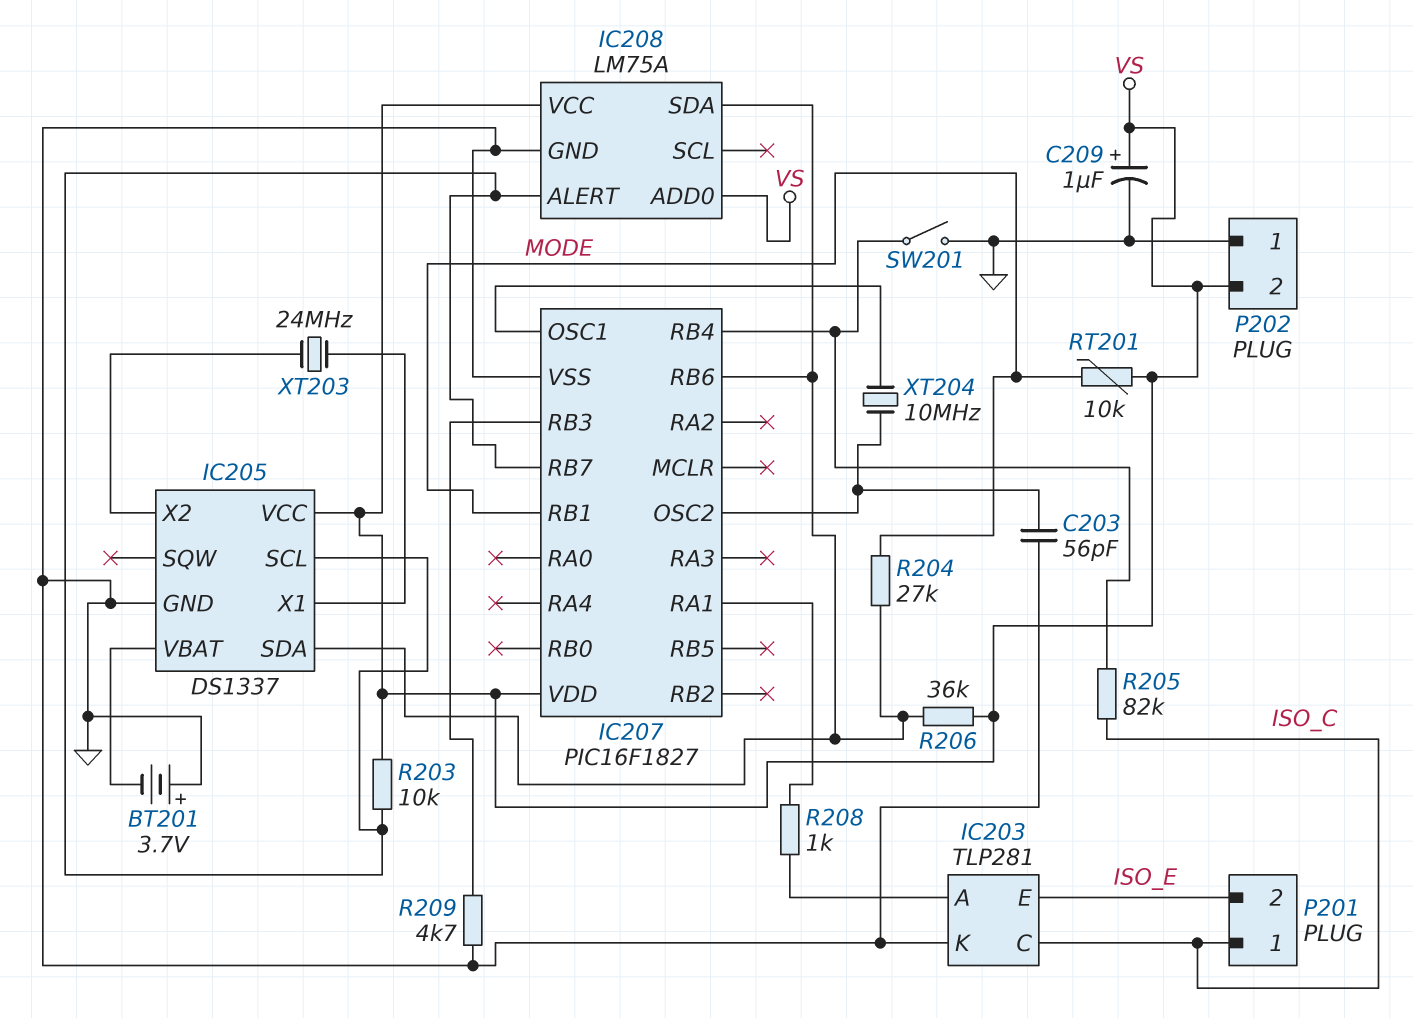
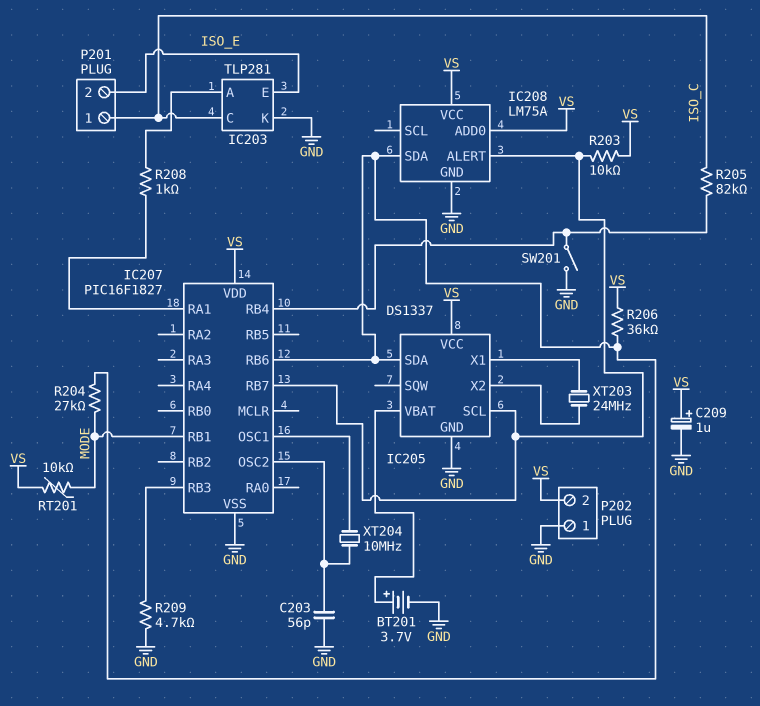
BT201: 3.7V (plus GND, minus IC205/VBAT) -> 3.7V (plus IC205/VBAT, minus GND)

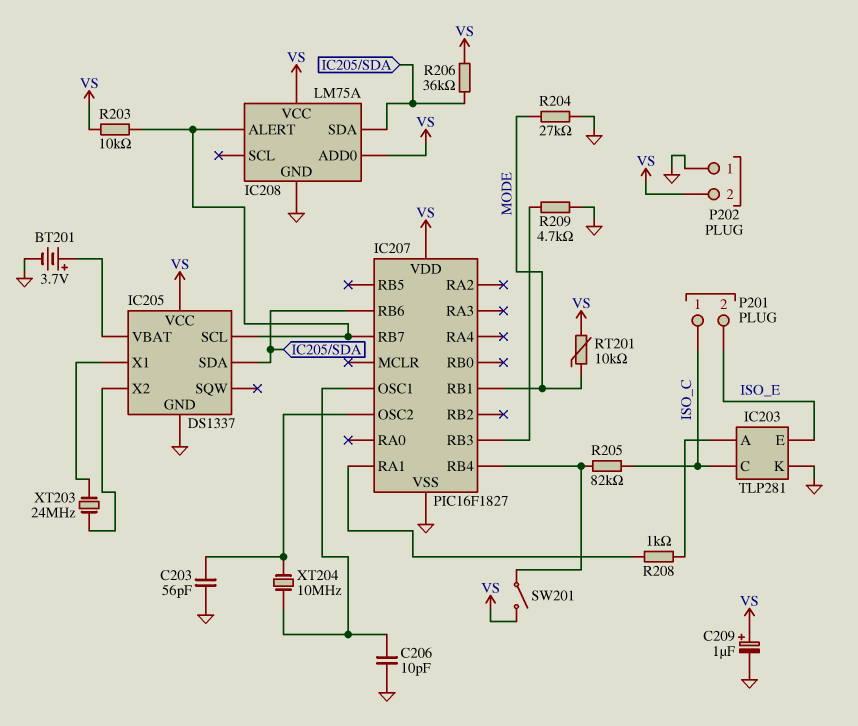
C206: none -> 10pF (GND, IC207/OSC1)
R204: 27k (IC205/SDA, MODE) -> 27k (GND, MODE)
SW201: switch (GND, IC207/RB4) -> switch (IC207/RB4, VS)

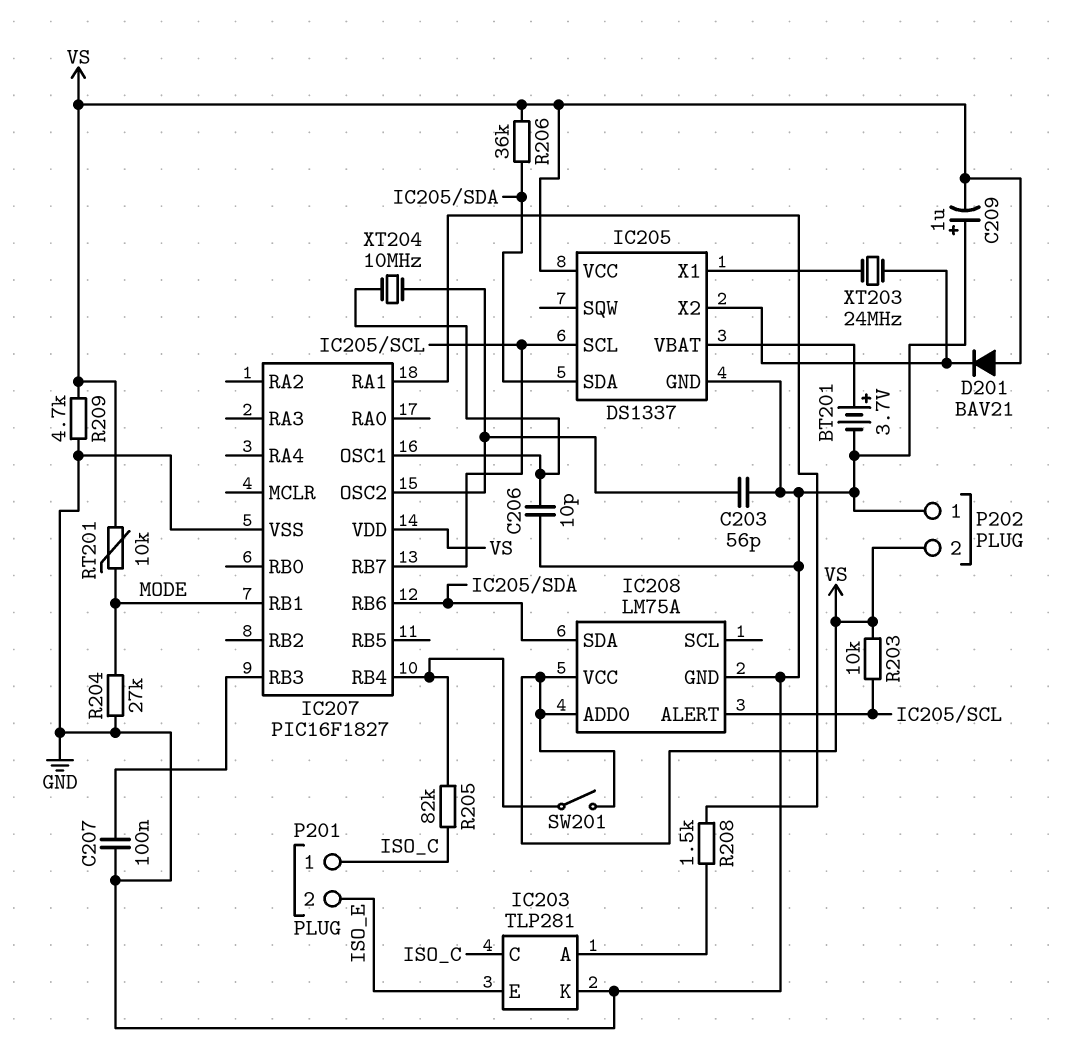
C207: none -> 100nF (GND, IC207/RB3)
C209: 1uF (plus VS, minus GND) -> 1uF (plus GND, minus VS)
D201: none -> diode BAV21 (A VS, K IC205/X2)
R208: 1k (IC203/A, IC207/RA1) -> 1.5k (IC203/A, IC207/RA1)
R209: 4.7k (GND, IC207/RB3) -> 4.7k (GND, VS)

